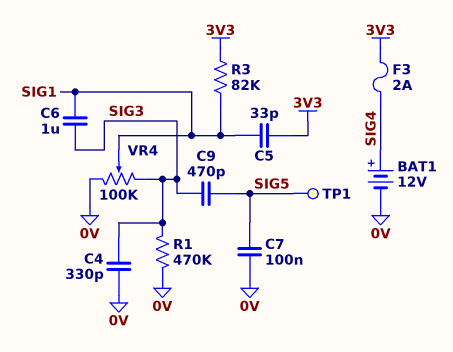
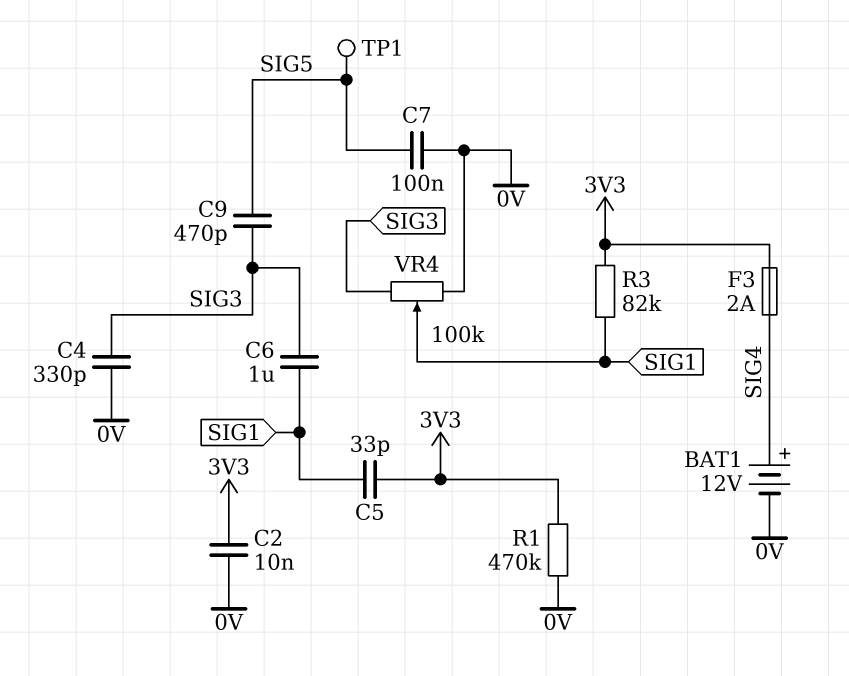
C2: none -> 10nF (0V, 3V3)
R1: 470k (0V, SIG3) -> 470k (0V, 3V3)

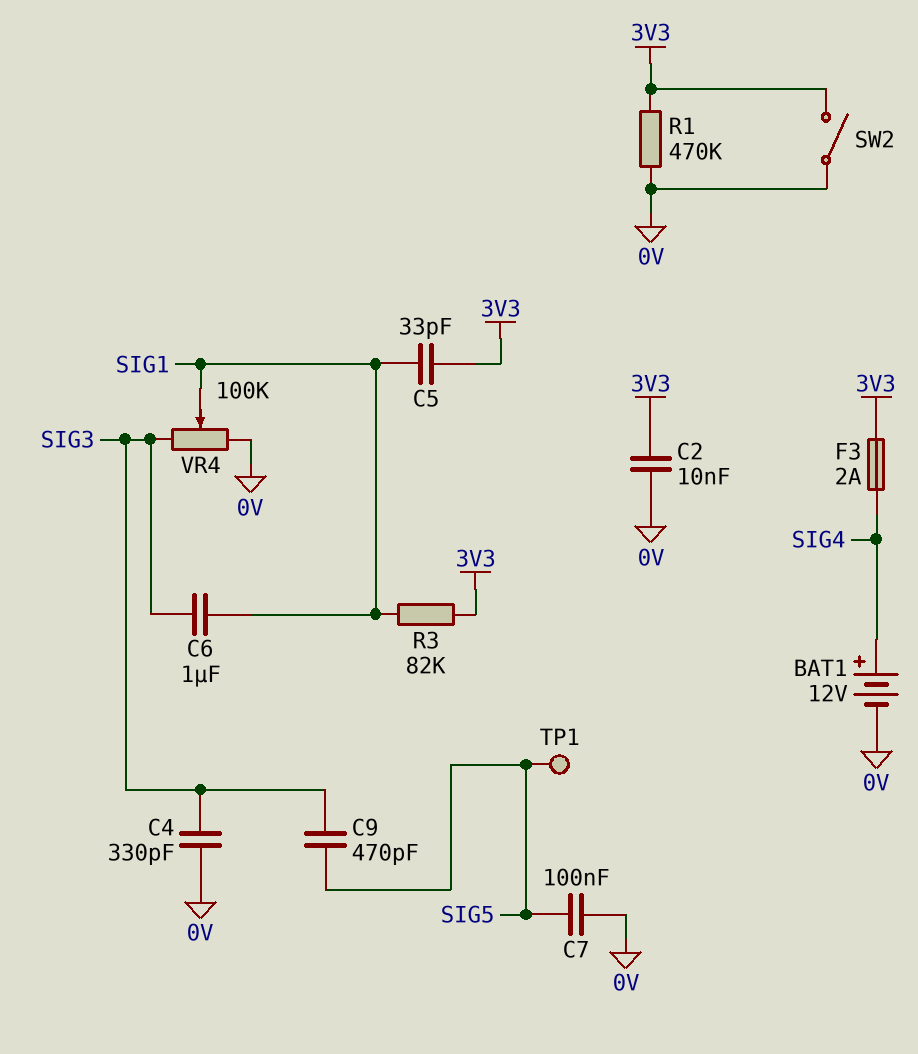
SW2: none -> switch (0V, 3V3)

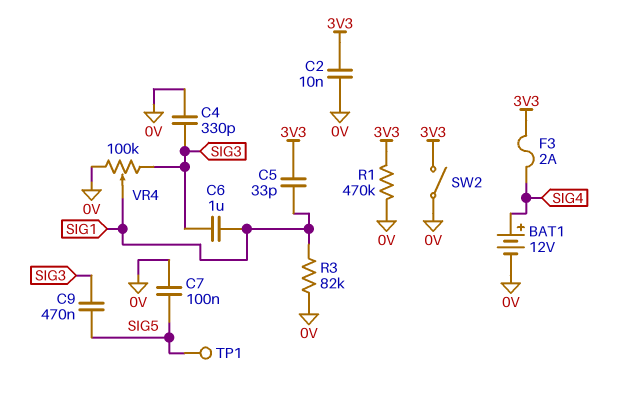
C9: 470pF (SIG3, SIG5) -> 470nF (SIG3, SIG5)
R3: 82k (3V3, SIG1) -> 82k (0V, SIG1)

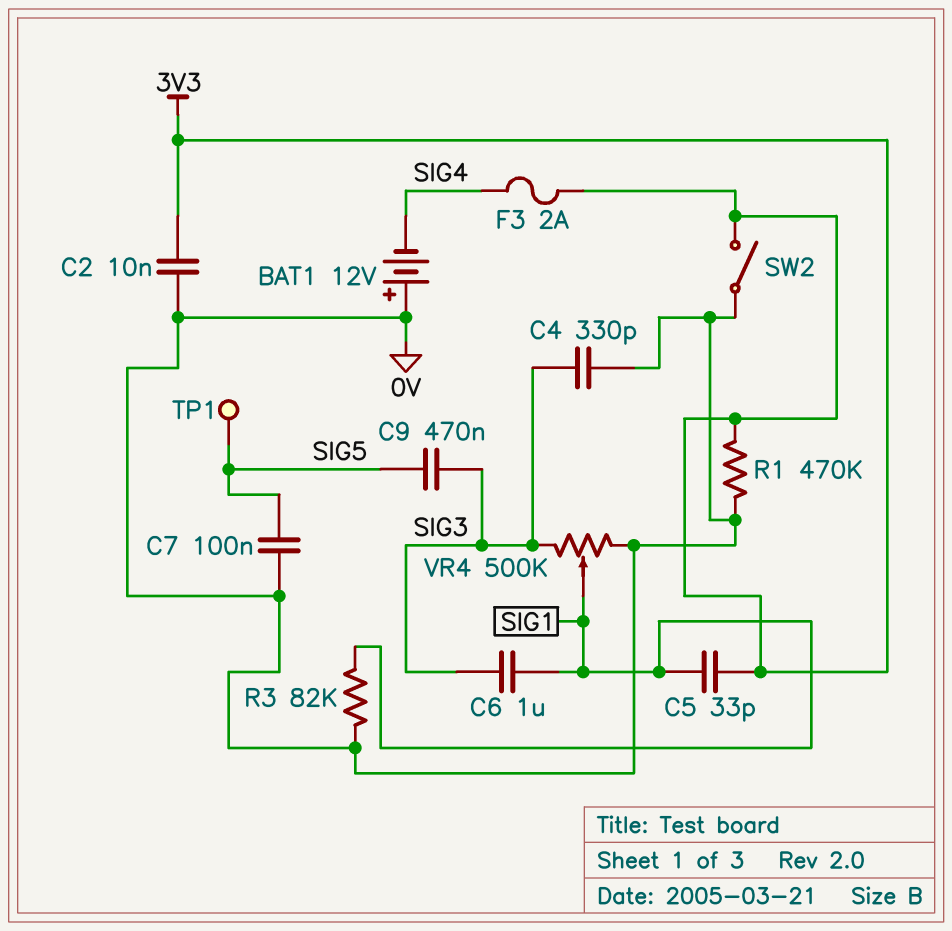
BAT1: 12V (plus SIG4, minus 0V) -> 12V (plus 0V, minus SIG4)
VR4: 100k (0V, SIG3, wiper SIG1) -> 500k (0V, SIG3, wiper SIG1)

